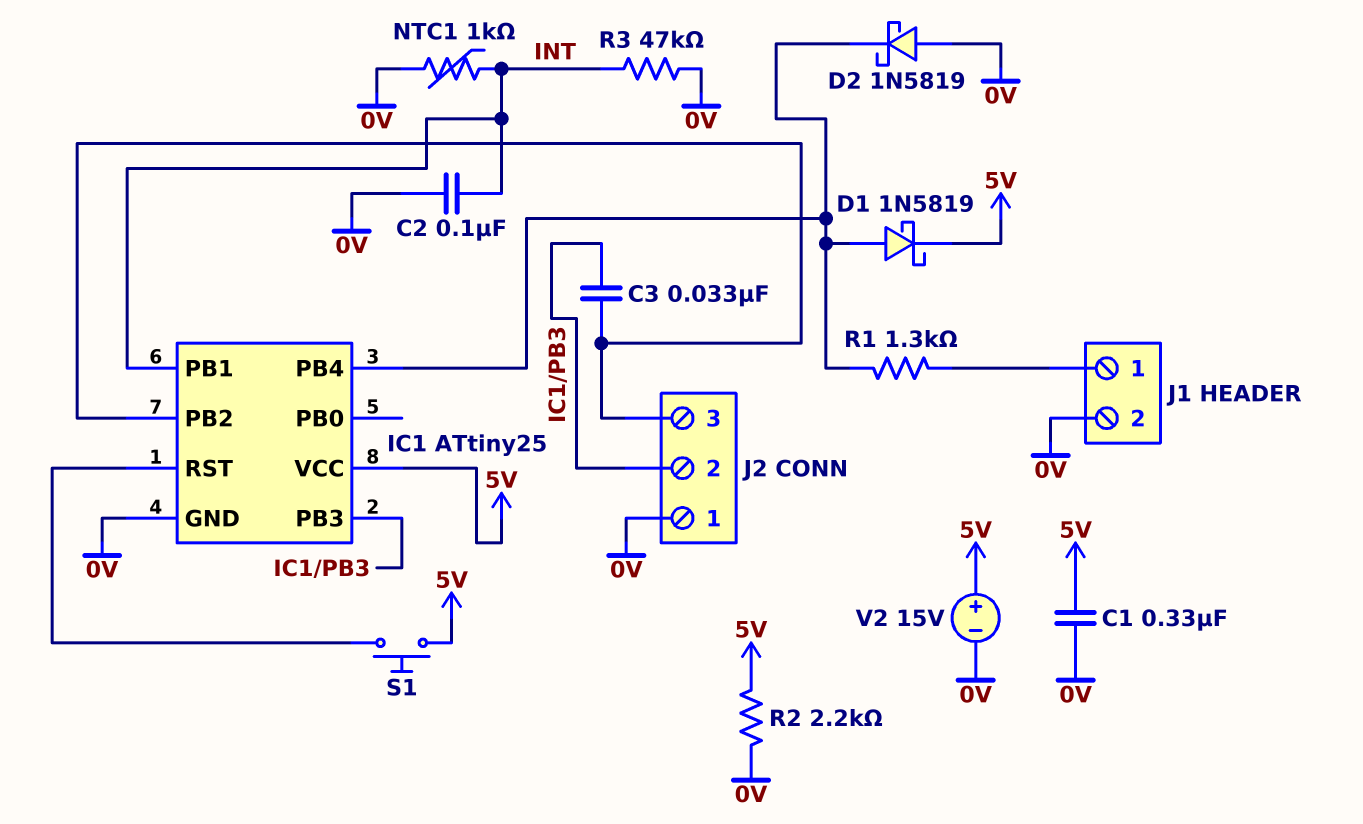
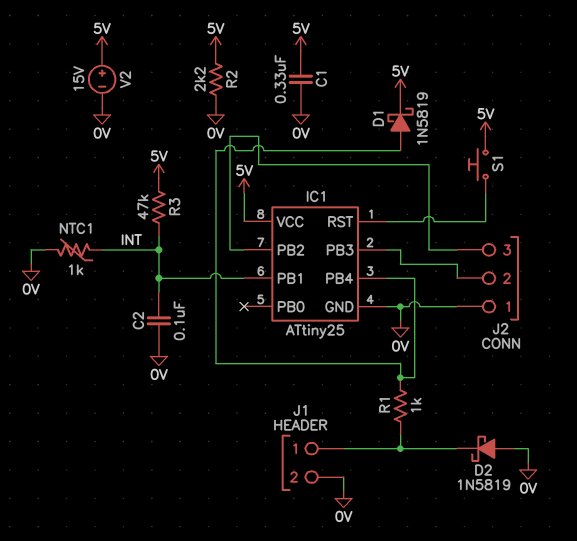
C3: 33nF (IC1/PB2, IC1/PB3) -> none
D2: schottky 1N5819 (A 0V, K IC1/PB4) -> schottky 1N5819 (A 0V, K J1/1)
R1: 1.3k (IC1/PB4, J1/1) -> 1k (IC1/PB4, J1/1)
R3: 47k (0V, INT) -> 47k (5V, INT)

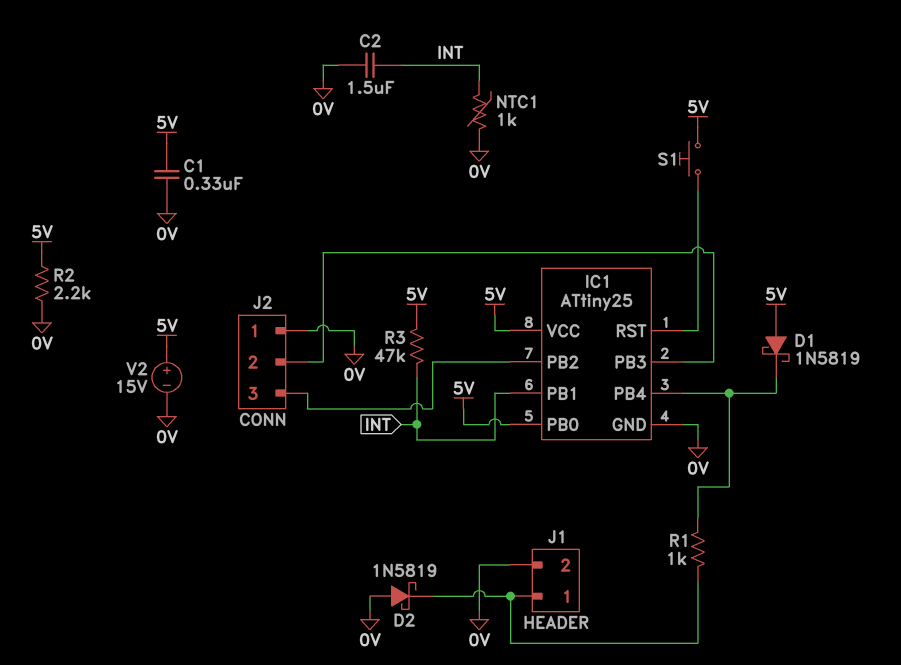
C2: 100nF (0V, INT) -> 1.5uF (0V, INT)
D1: schottky 1N5819 (A IC1/PB4, K 5V) -> schottky 1N5819 (A 5V, K IC1/PB4)
IC1 pin PB0: none -> 5V

